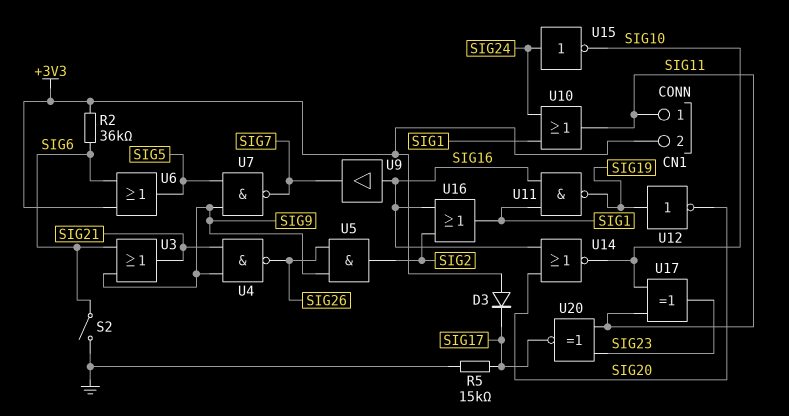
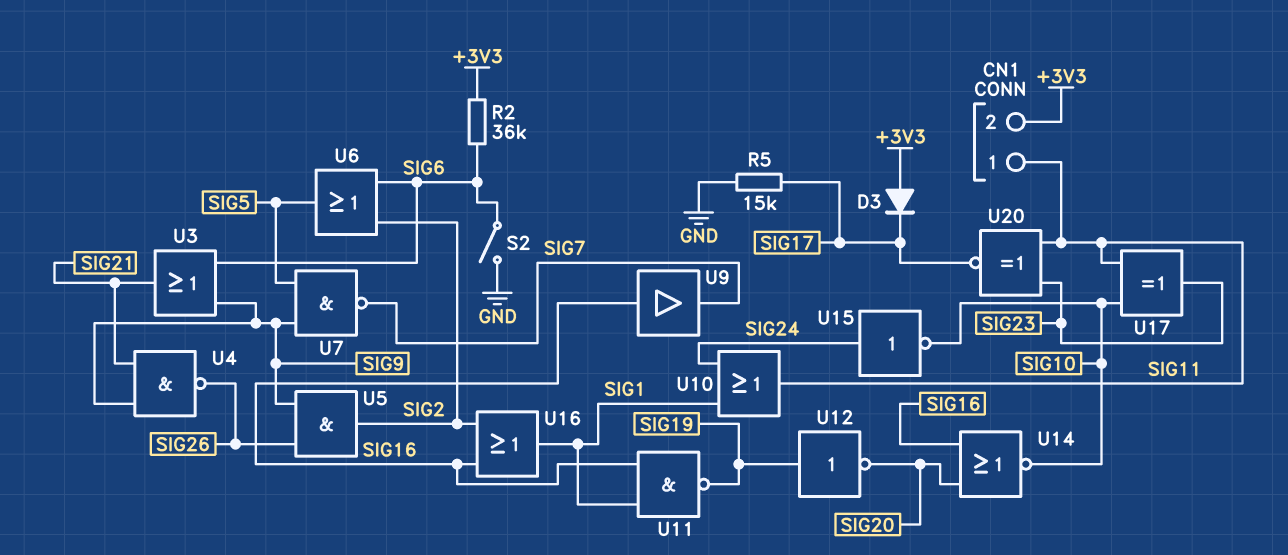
U6: OR (in +3V3, in SIG6, out SIG5) -> OR (in SIG2, in SIG6, out SIG5)

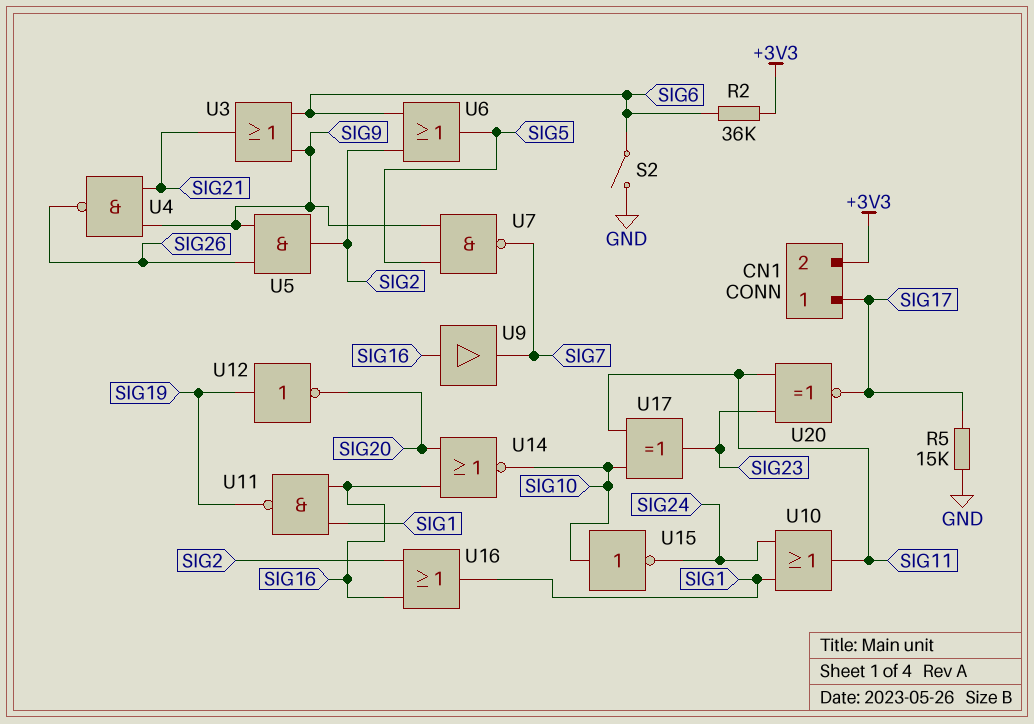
CN1 pin 1: SIG11 -> SIG17
D3: diode (A +3V3, K SIG17) -> none
U15: NOT (in SIG24, out SIG10) -> NOT (in SIG10, out SIG24)

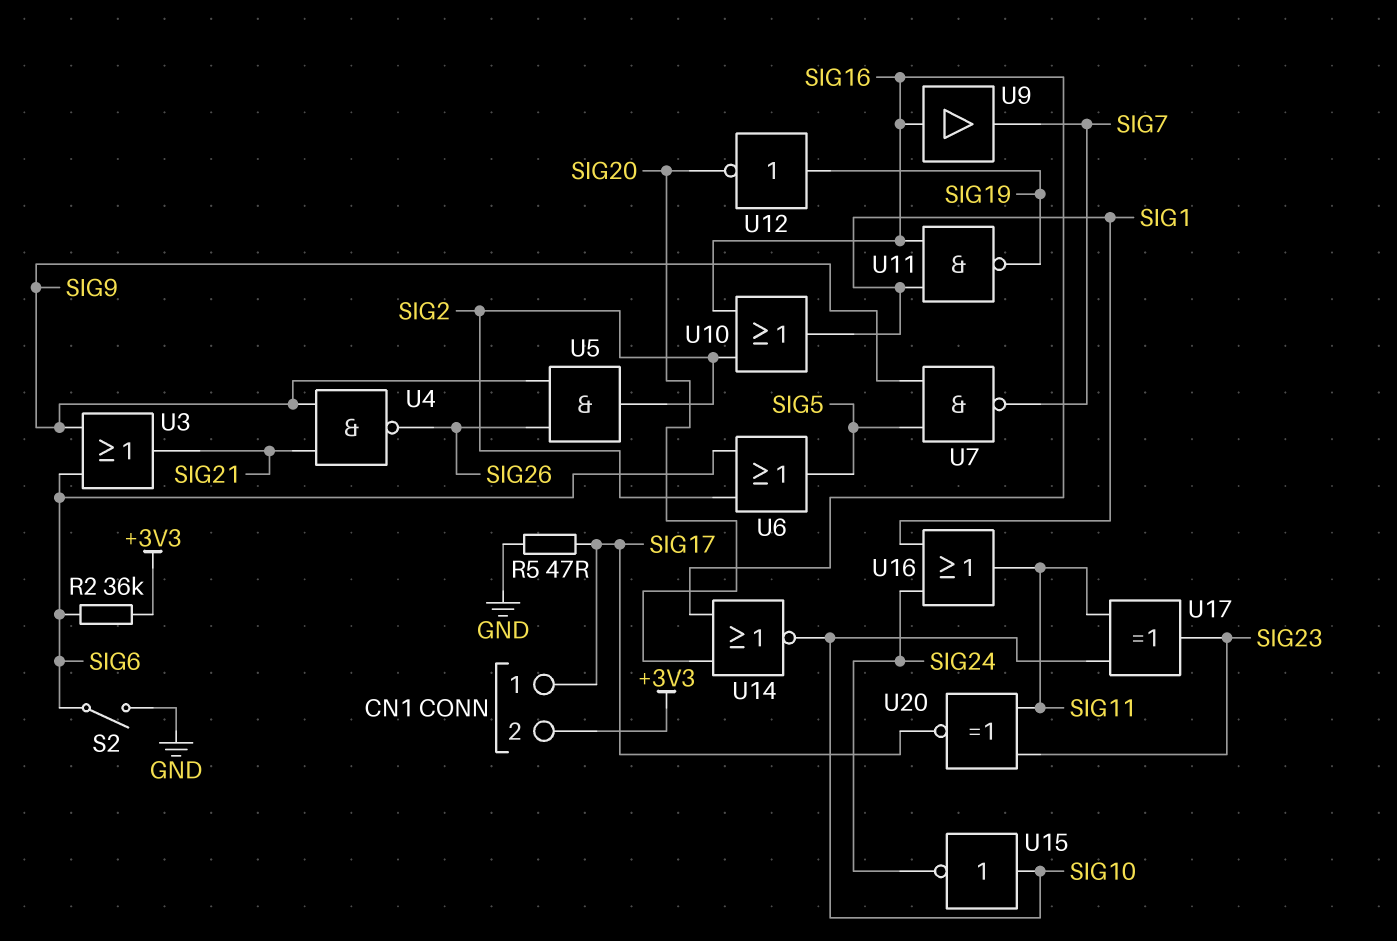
R5: 15k (GND, SIG17) -> 47 (GND, SIG17)
U10: OR (in SIG1, in SIG24, out SIG11) -> OR (in SIG2, in SIG16, out SIG1)
U16: OR (in SIG2, in SIG16, out SIG1) -> OR (in SIG1, in SIG24, out SIG11)

